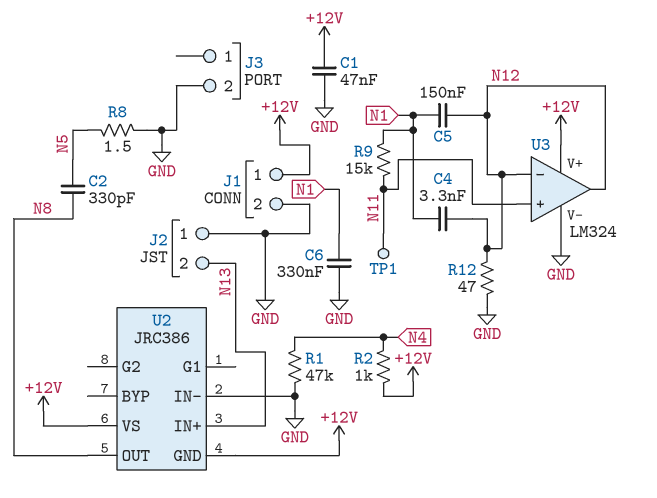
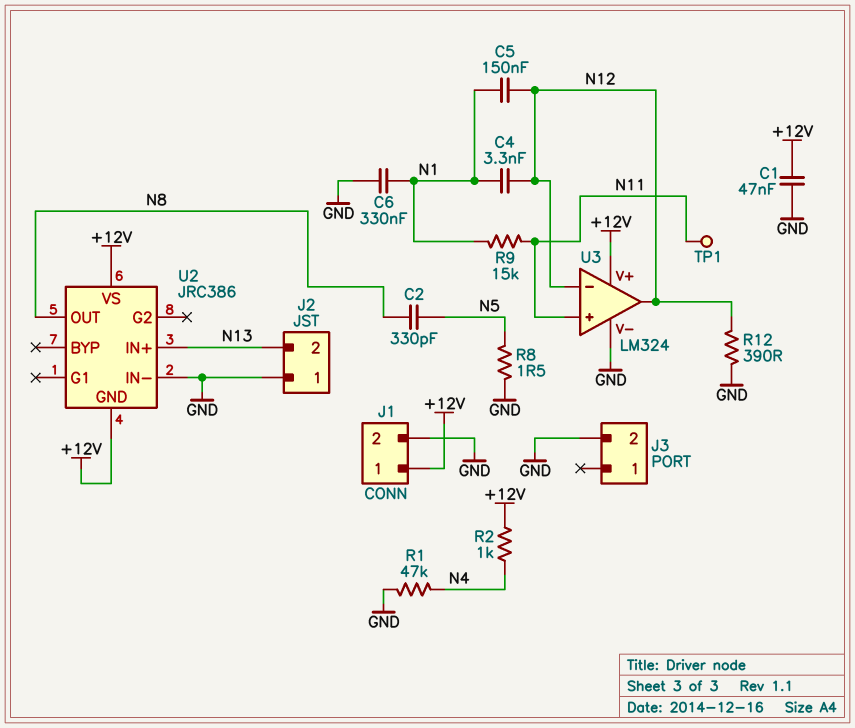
R12: 47 (GND, N12) -> 390 (GND, N12)

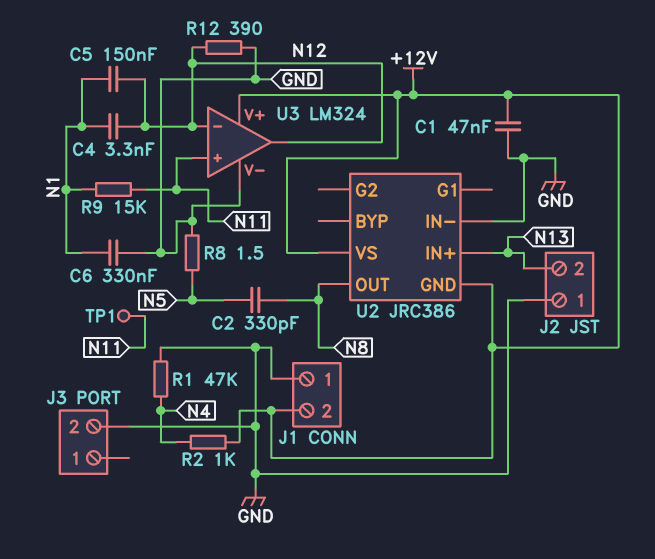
J1 pin 1: +12V -> GND
J1 pin 2: GND -> +12V

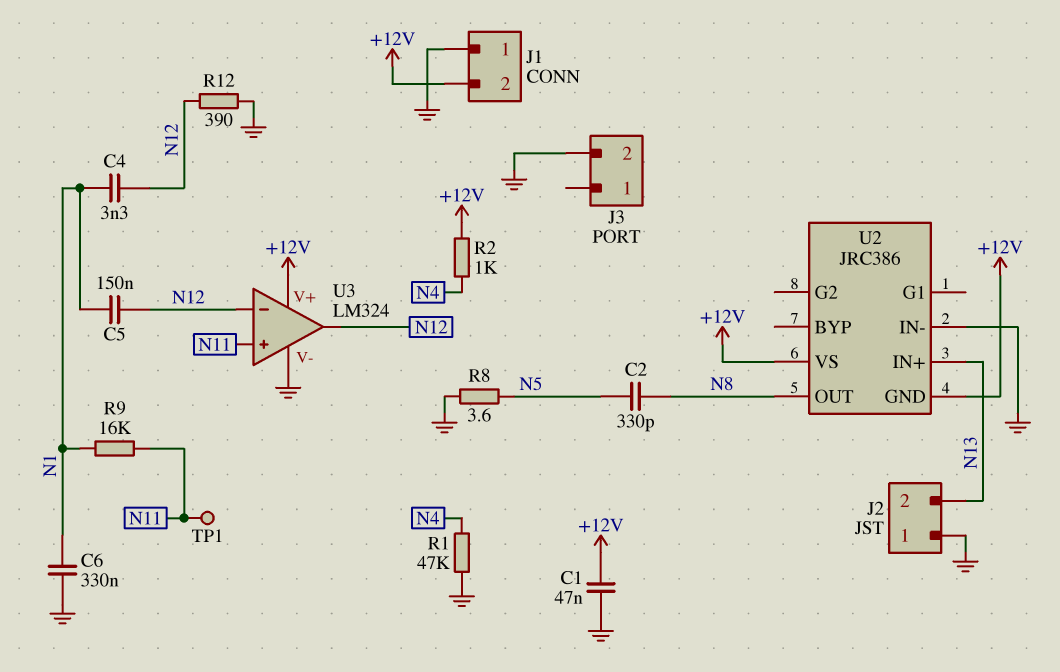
R8: 1.5 (GND, N5) -> 3.6 (GND, N5)
R9: 15k (N1, N11) -> 16k (N1, N11)

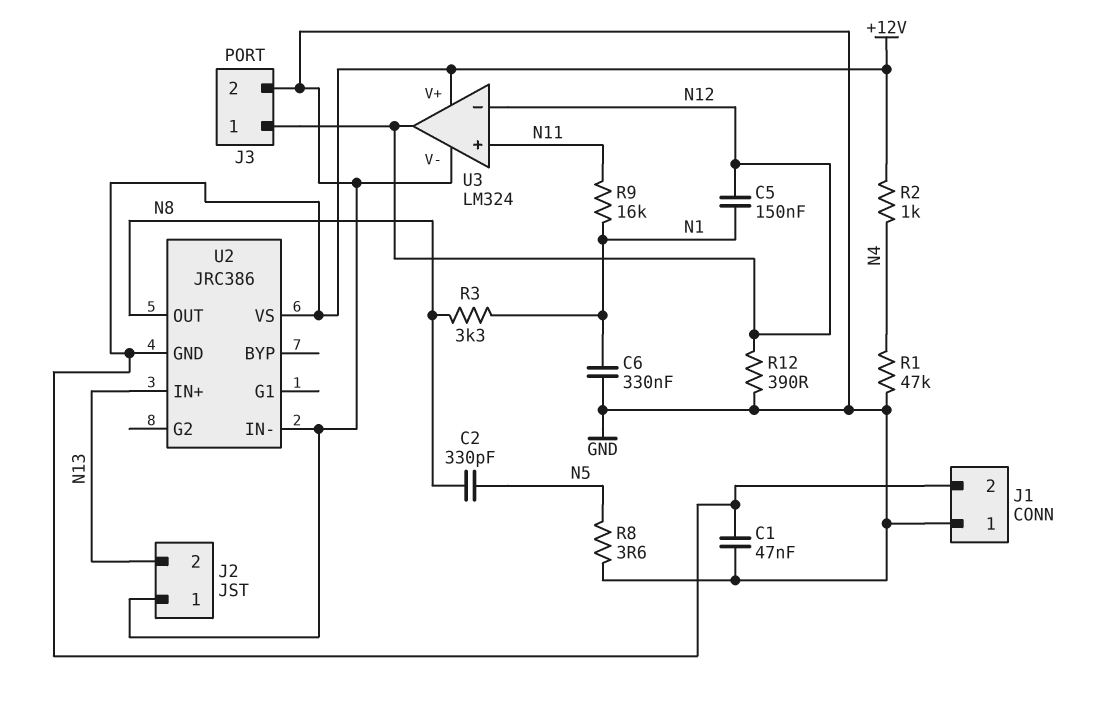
C4: 3.3nF (N1, N12) -> none
J3 pin 1: none -> N12
R3: none -> 3.3k (N1, N8)
TP1: test point (N11) -> none

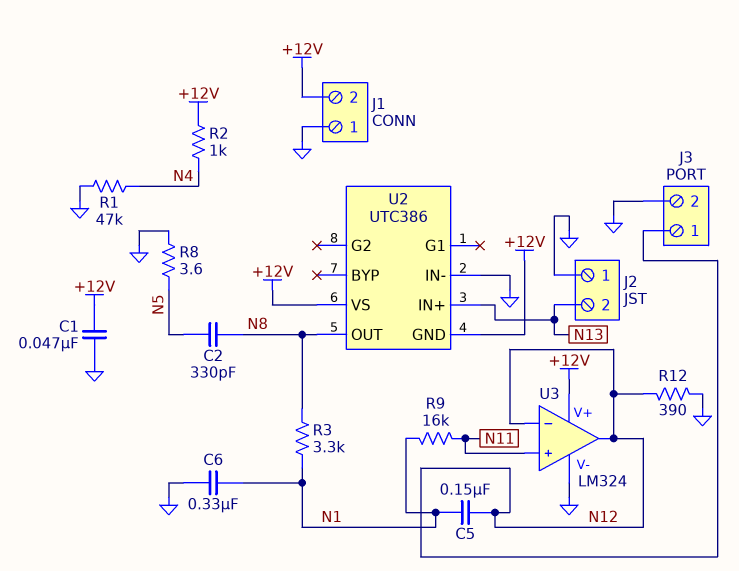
U2: JRC386 -> UTC386

